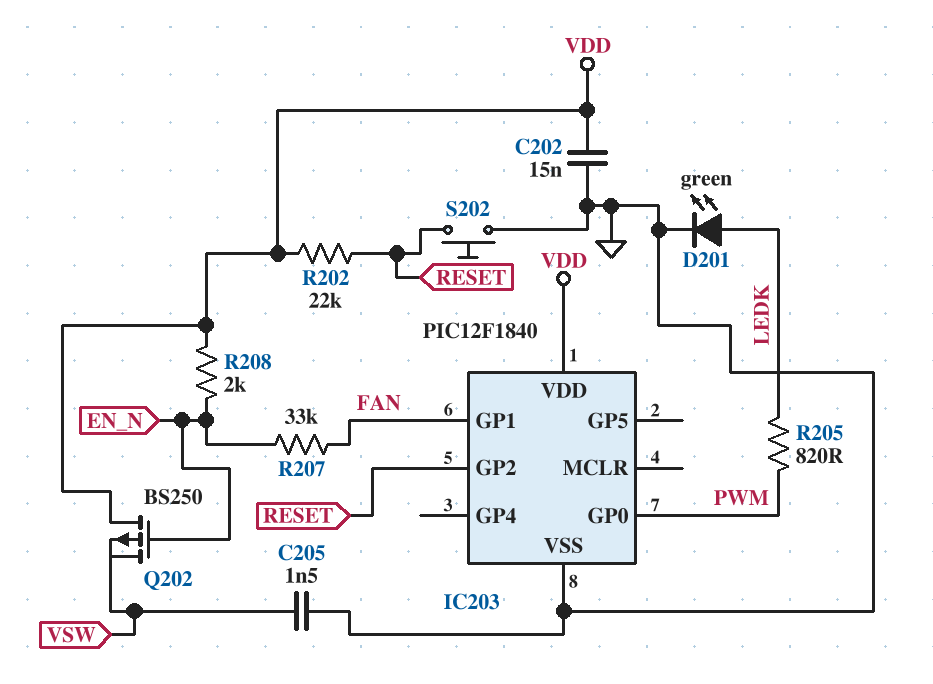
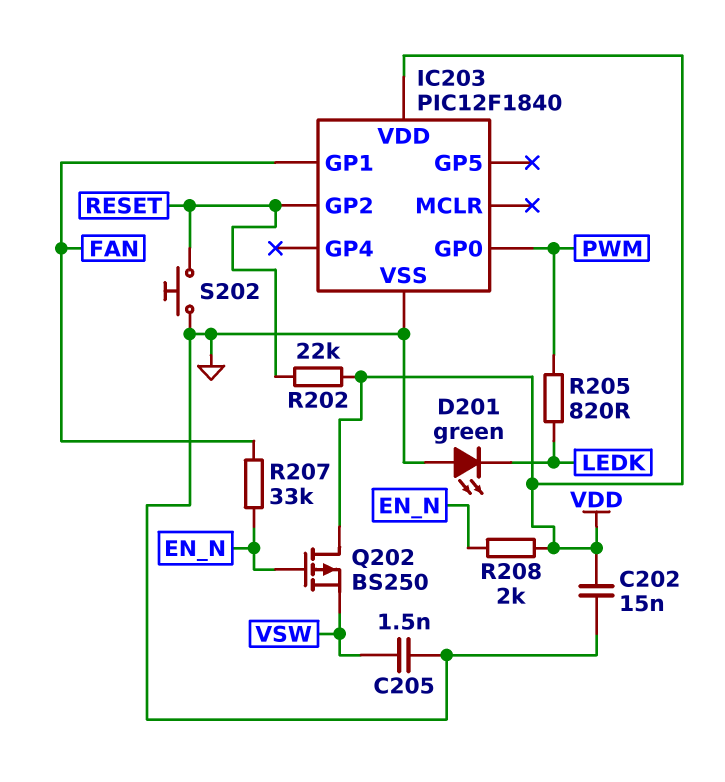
D201: LED green (A LEDK, K GND) -> LED green (A GND, K LEDK)

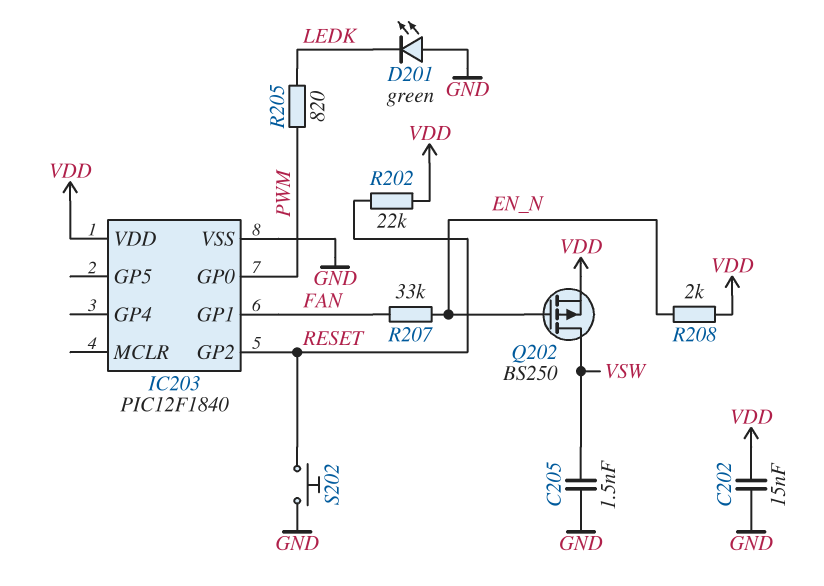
Q202: PMOS BS250 (G EN_N, D VDD, S VSW) -> PMOS BS250 (G EN_N, D VSW, S VDD)

